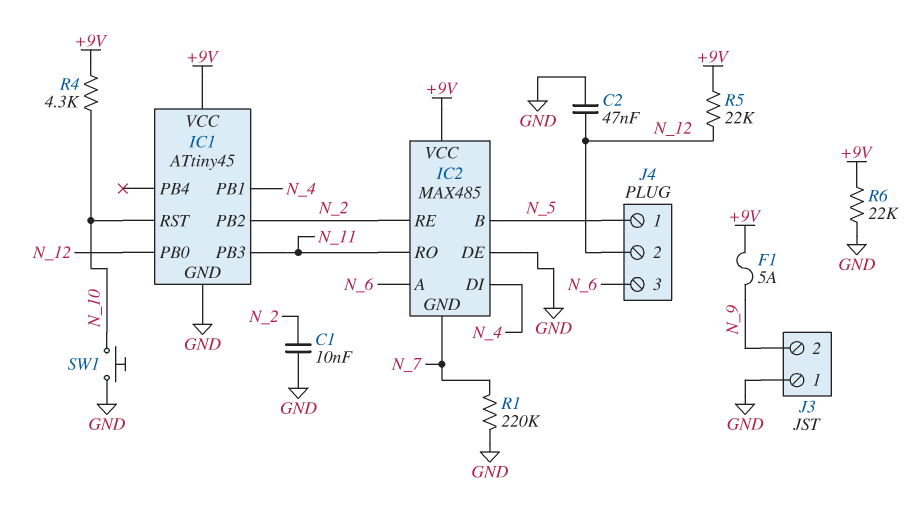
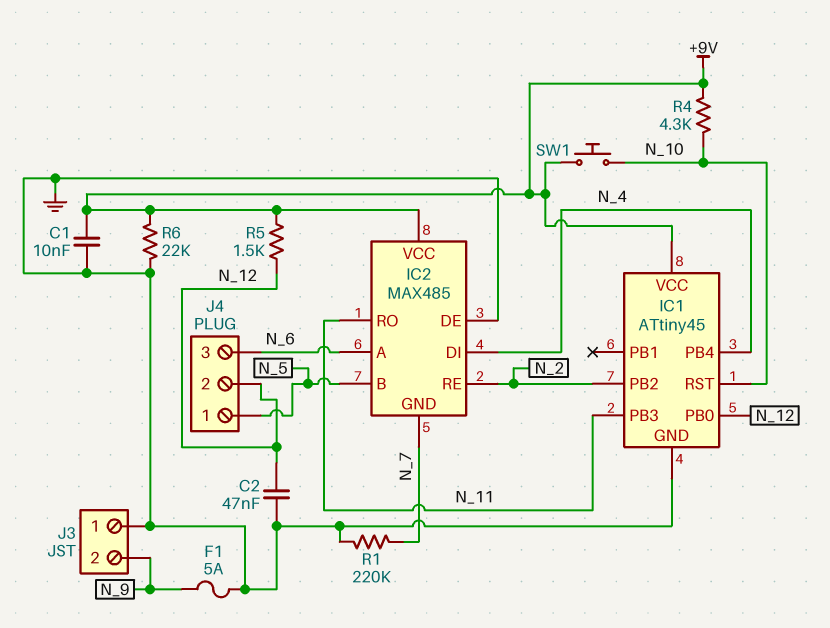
C1: 10nF (GND, N_2) -> 10nF (+9V, GND)
F1: 5A (+9V, N_9) -> 5A (GND, N_9)
IC1 pin PB1: N_4 -> none
IC1 pin PB4: none -> N_4
R5: 22k (+9V, N_12) -> 1.5k (+9V, N_12)
SW1: button (GND, N_10) -> button (+9V, N_10)

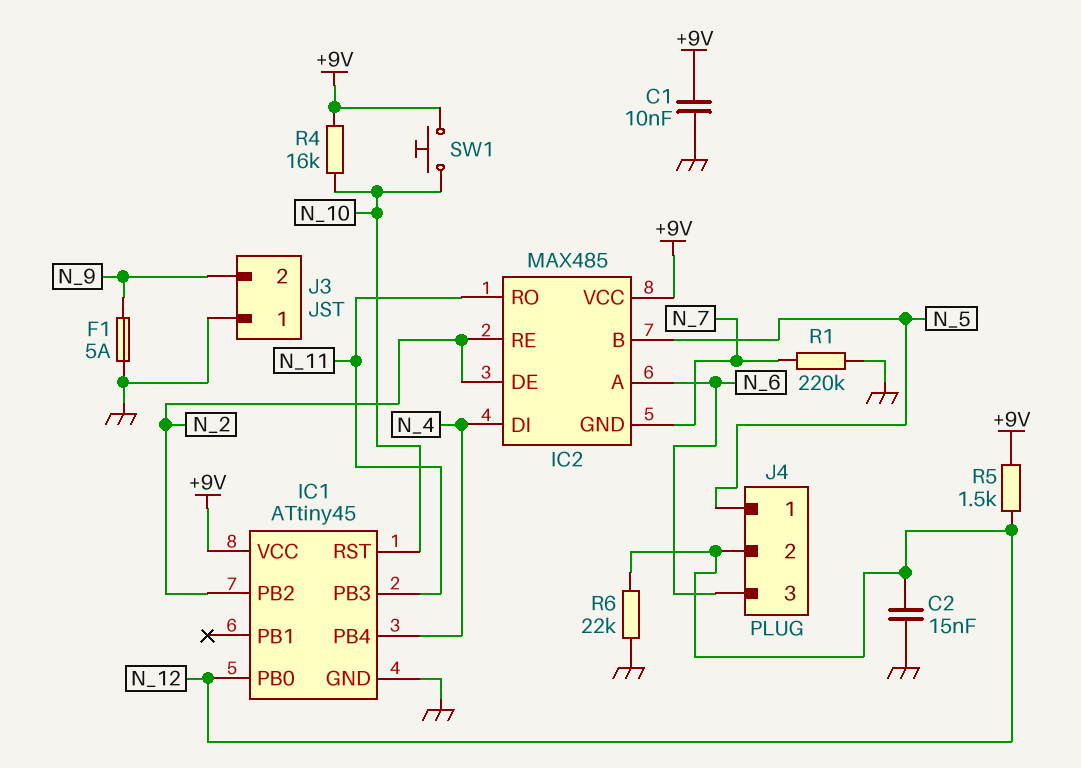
C2: 47nF (GND, N_12) -> 15nF (GND, N_12)
IC2 pin DE: GND -> N_2
R4: 4.3k (+9V, N_10) -> 16k (+9V, N_10)
R6: 22k (+9V, GND) -> 22k (GND, N_12)

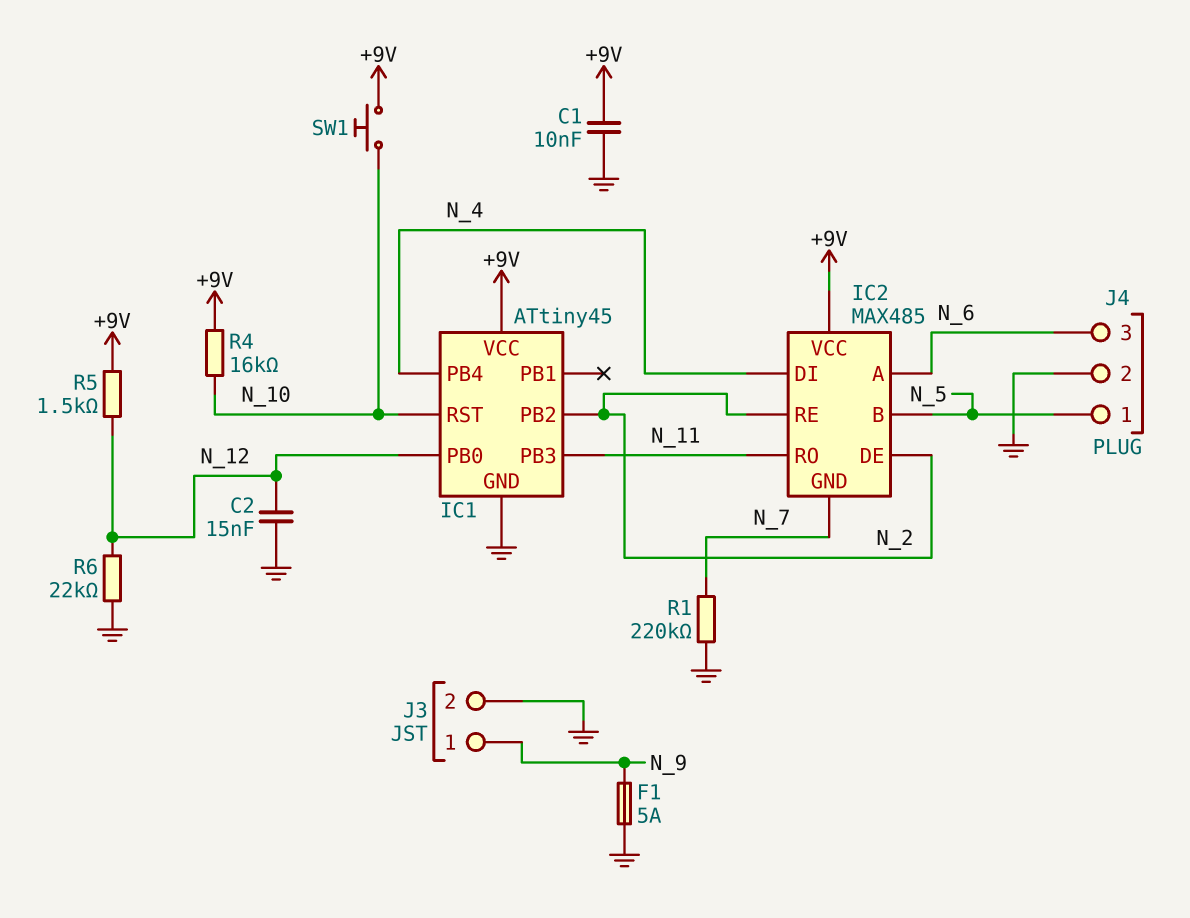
J3 pin 1: GND -> N_9
J3 pin 2: N_9 -> GND
J4 pin 2: N_12 -> GND

